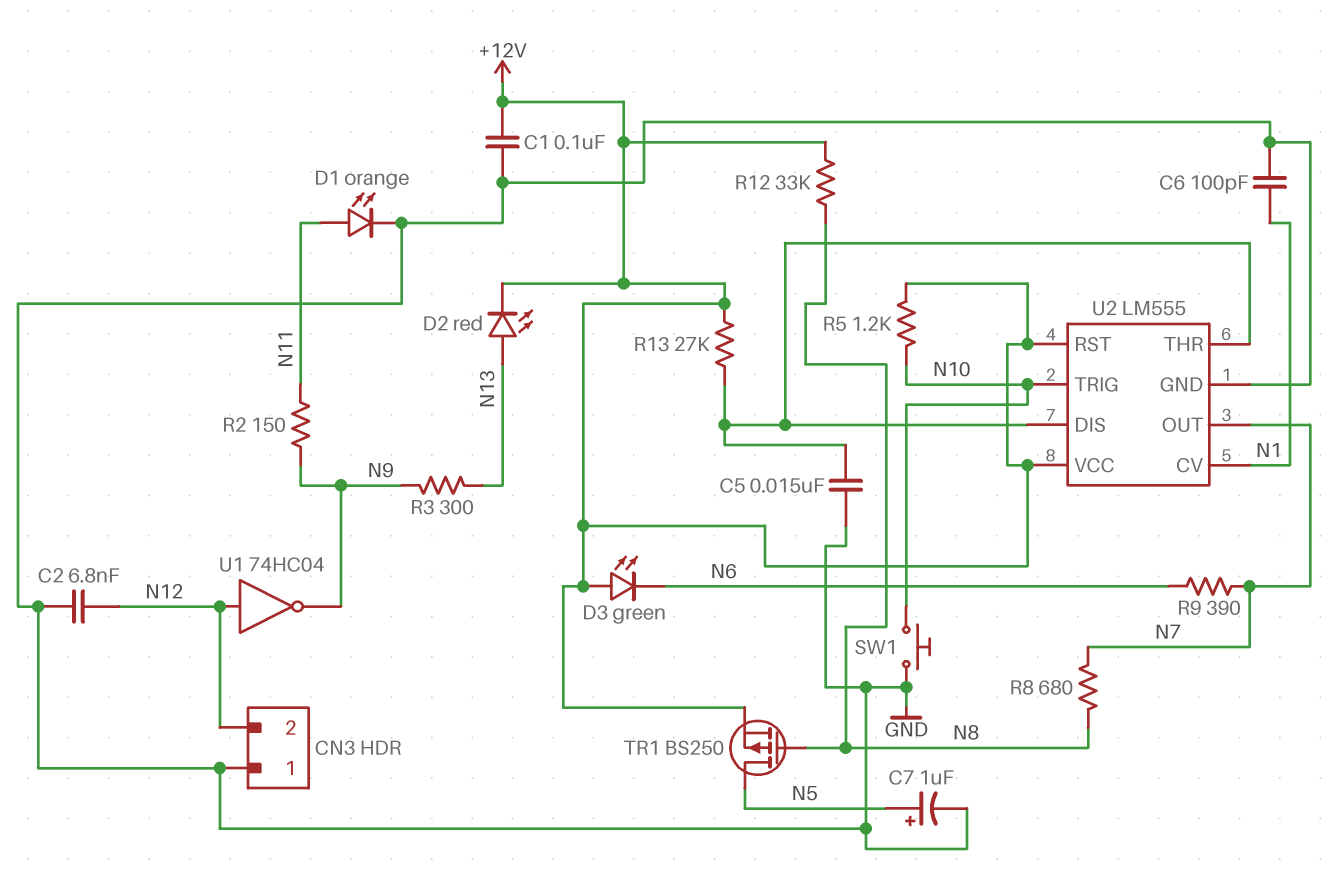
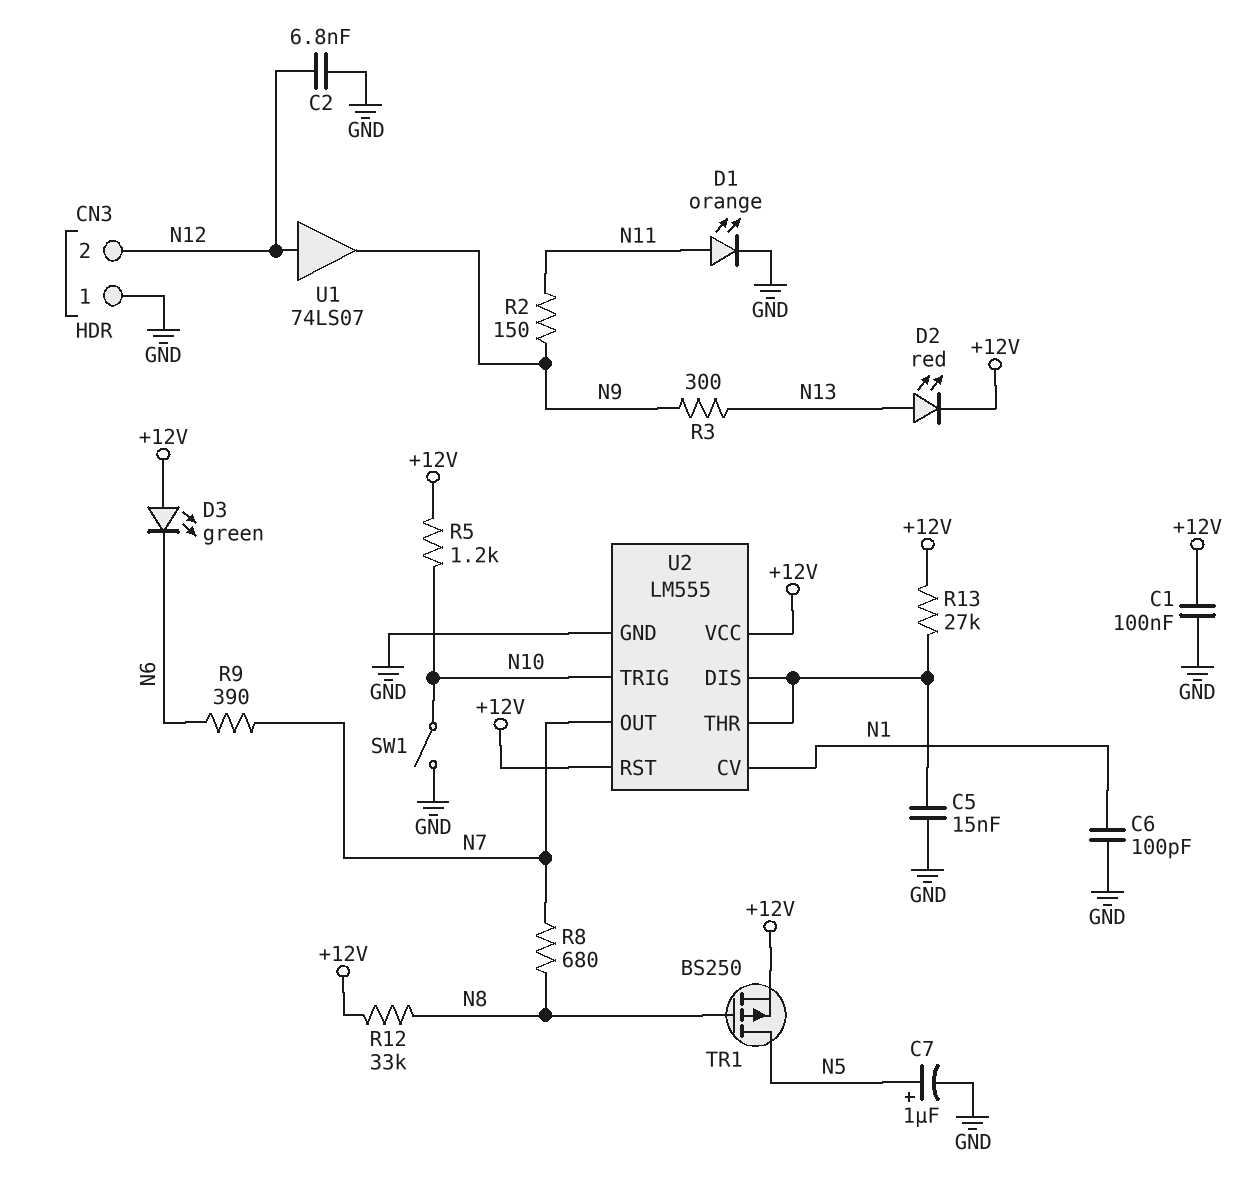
SW1: button (GND, N10) -> switch (GND, N10)
U1: NOT 74HC04 (in N12, out N9) -> buffer 74LS07 (in N12, out N9)

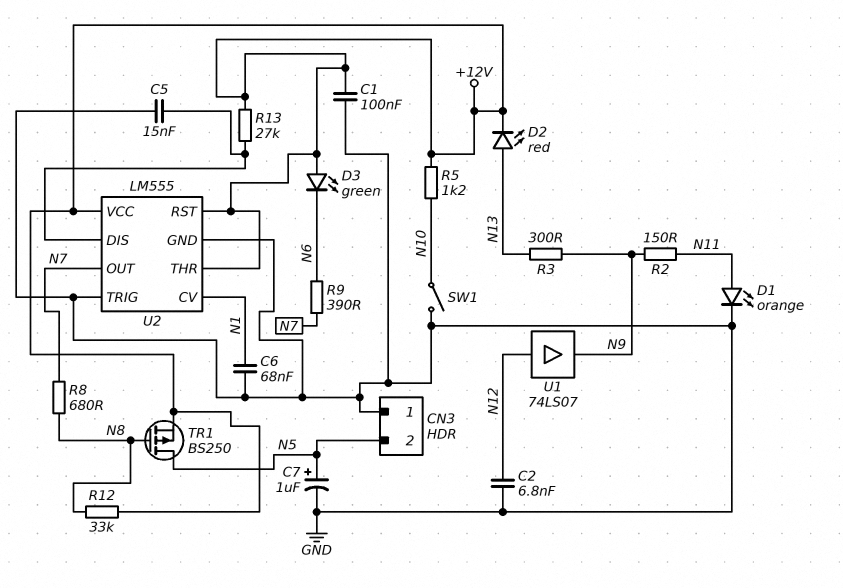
C6: 100pF (GND, N1) -> 68nF (GND, N1)
CN3 pin 2: N12 -> N5
U2 pin THR: U2/DIS -> +12V
U2 pin TRIG: N10 -> GND

